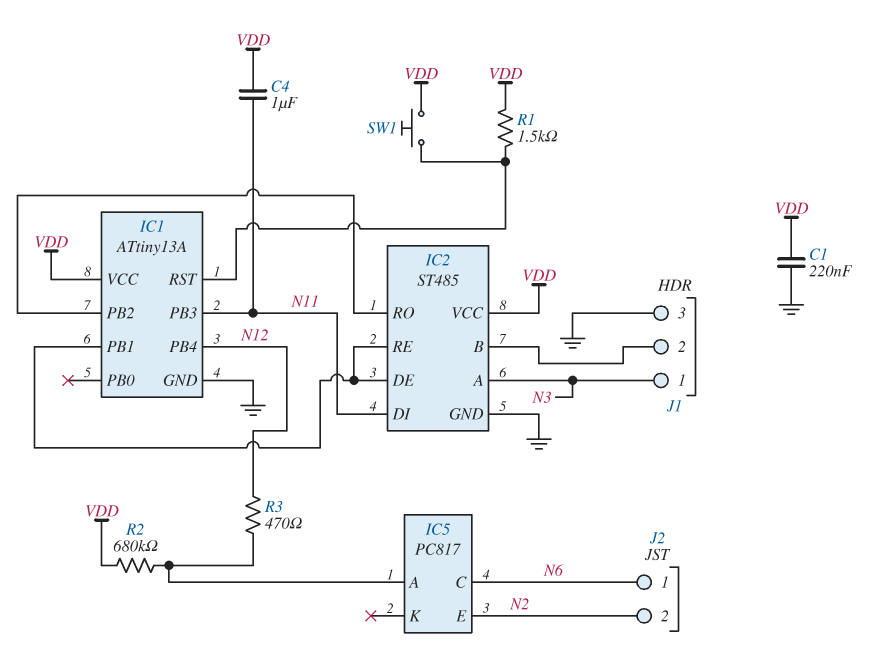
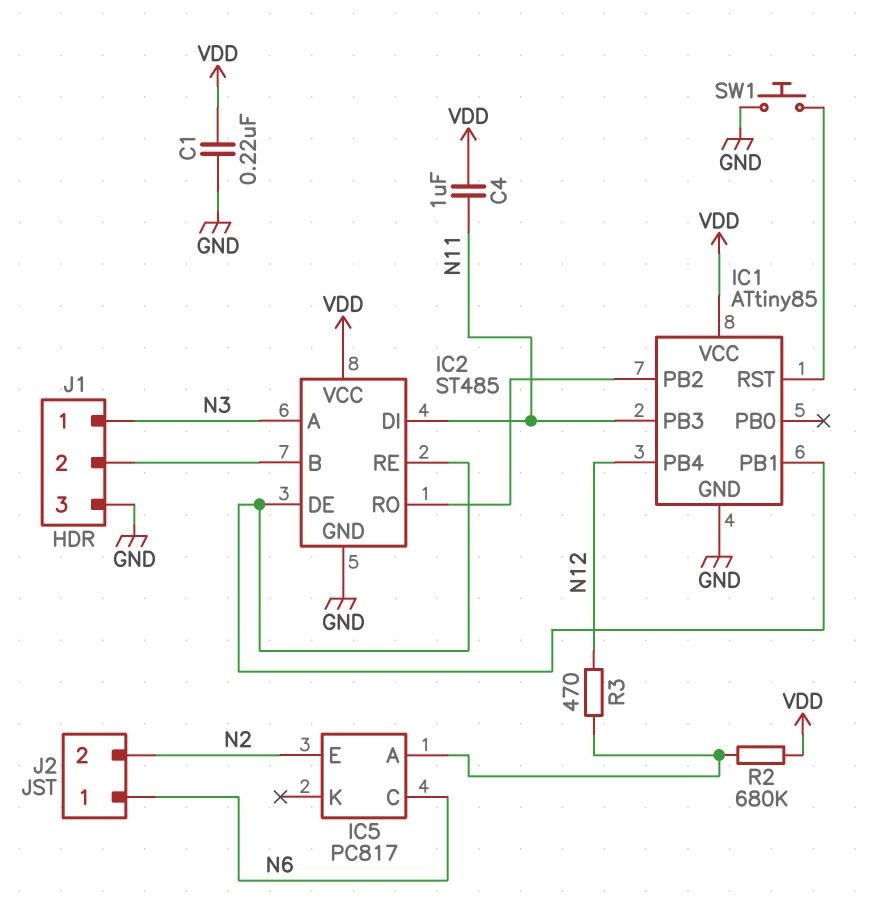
IC1: ATtiny13A -> ATtiny85
R1: 1.5k (IC1/RST, VDD) -> none
SW1: button (IC1/RST, VDD) -> button (GND, IC1/RST)

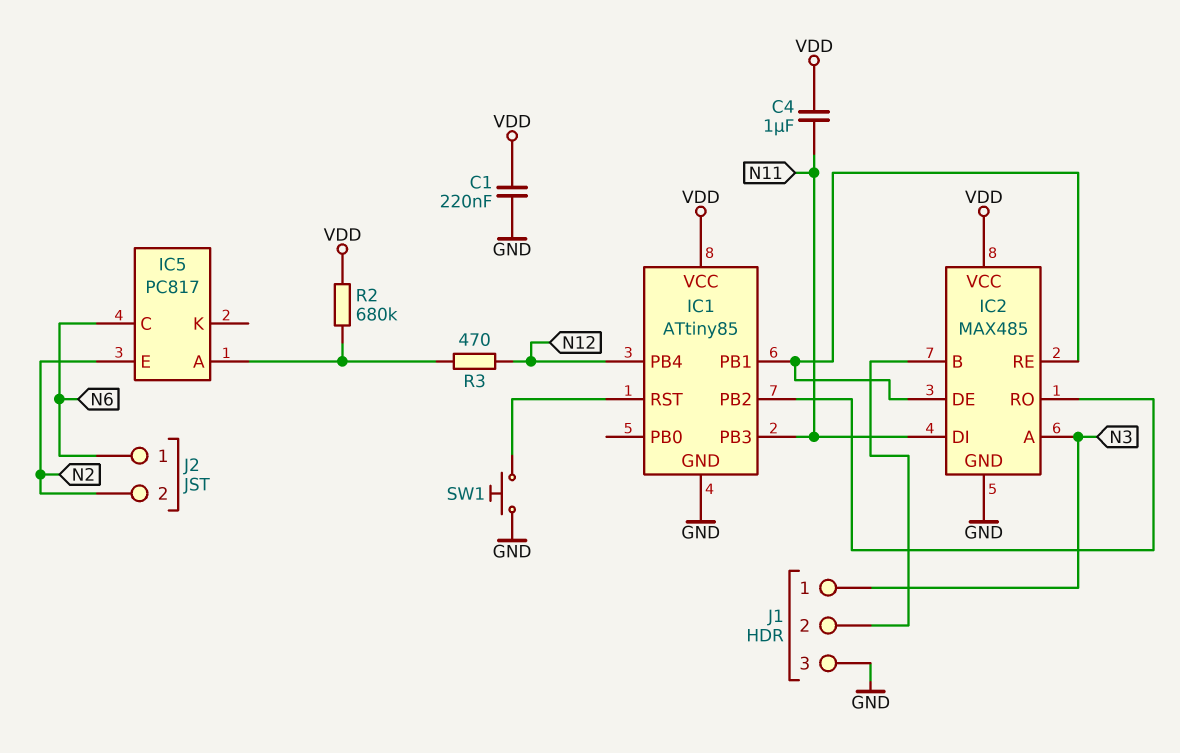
IC2: ST485 -> MAX485

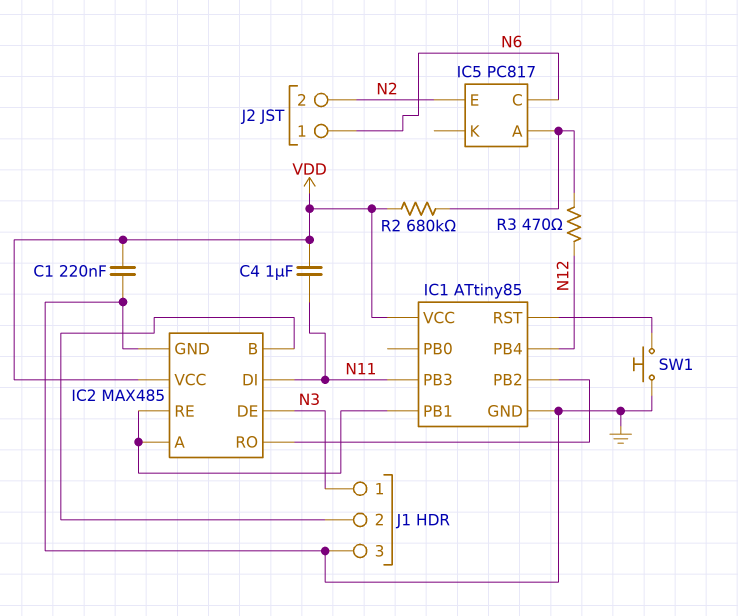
IC2 pin A: N3 -> IC1/PB1
IC2 pin DE: IC1/PB1 -> N3

